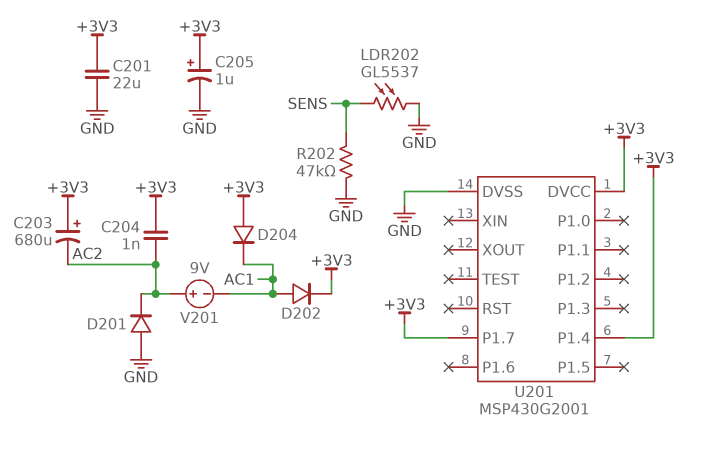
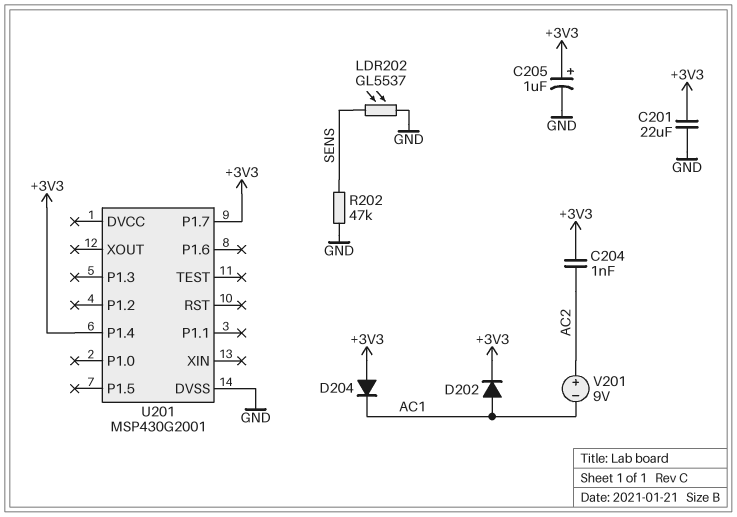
C203: 680uF (plus +3V3, minus AC2) -> none
D201: diode (A GND, K AC2) -> none
U201 pin DVCC: +3V3 -> none

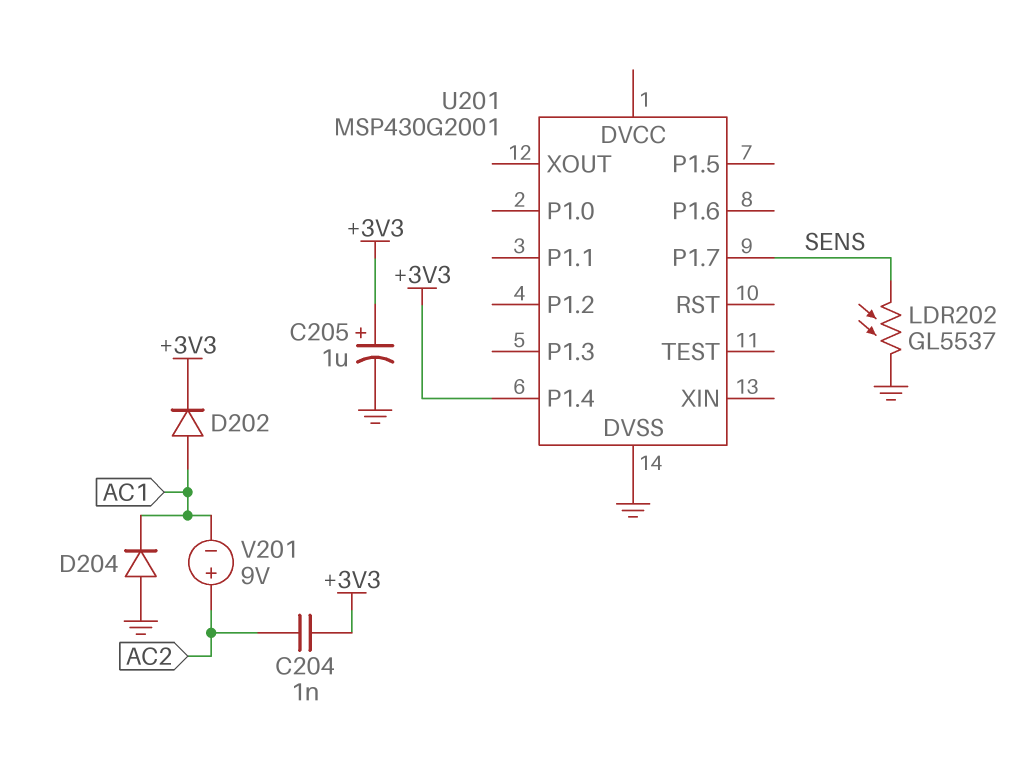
C201: 22uF (+3V3, GND) -> none
D204: diode (A +3V3, K AC1) -> diode (A GND, K AC1)
R202: 47k (GND, SENS) -> none
U201 pin P1.7: +3V3 -> SENS

